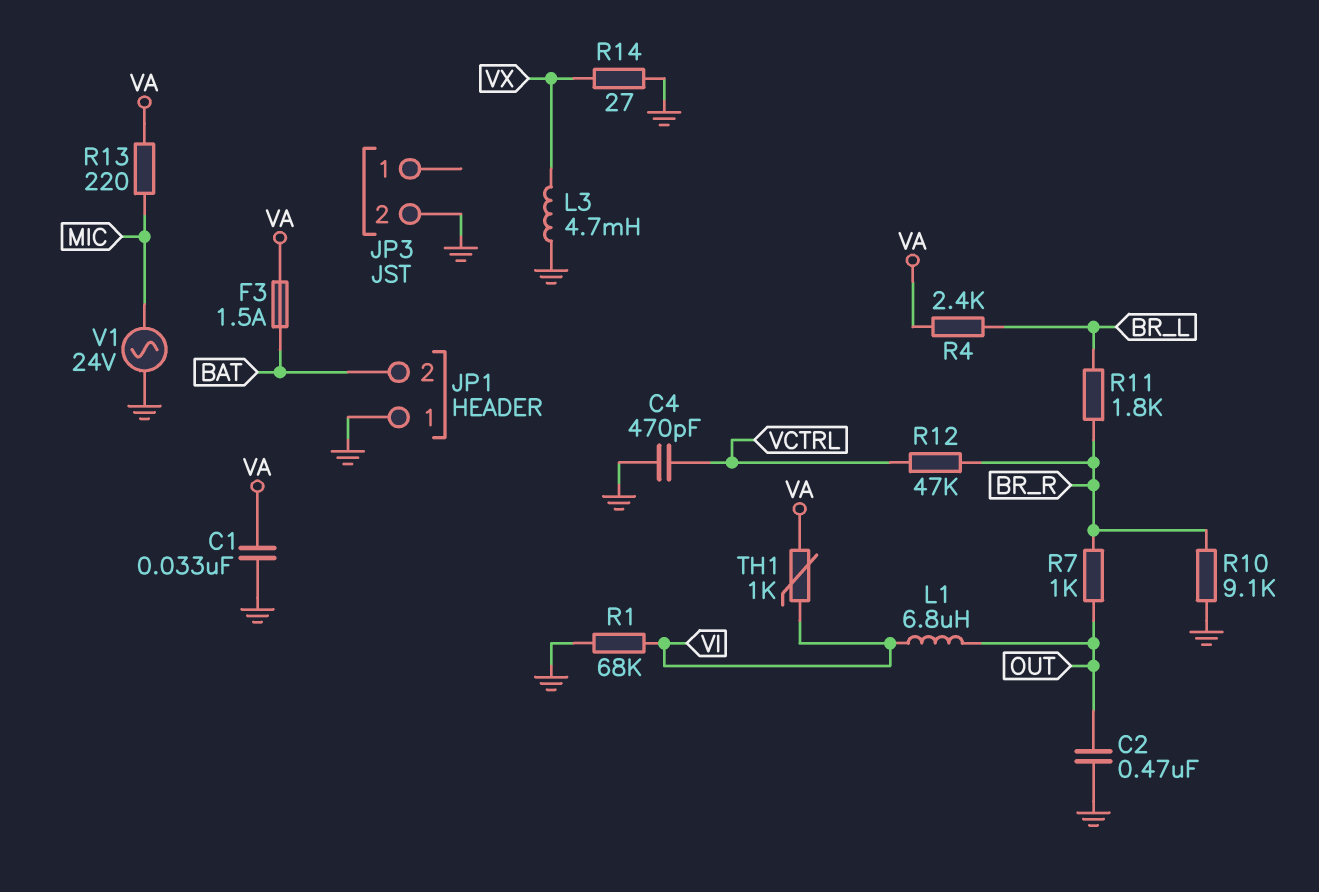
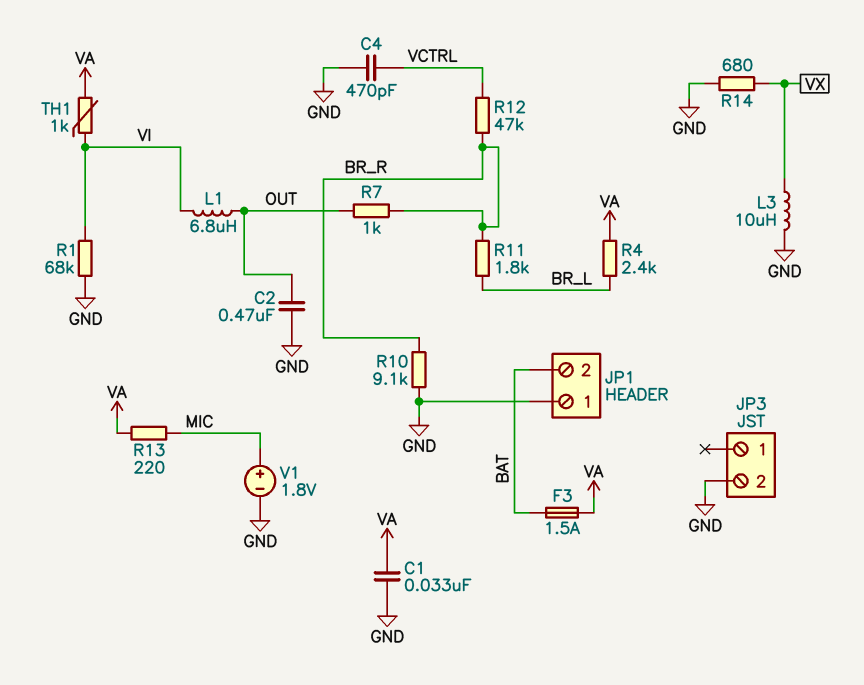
L3: 4.7mH (GND, VX) -> 10uH (GND, VX)
R14: 27 (GND, VX) -> 680 (GND, VX)
V1: AC 24V (GND, MIC) -> 1.8V (plus MIC, minus GND)

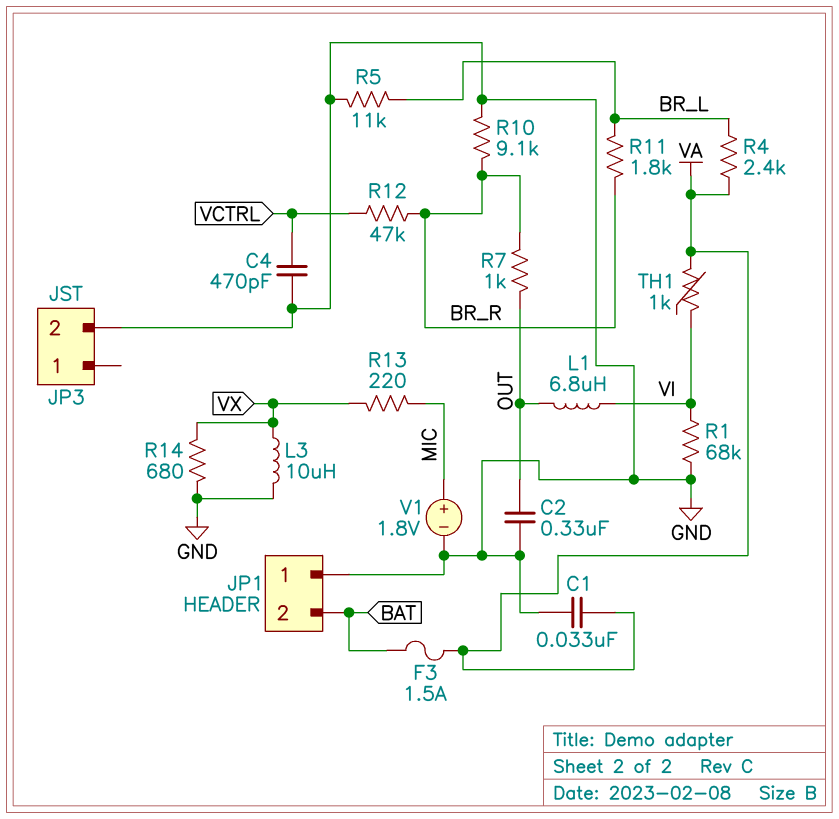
C2: 470nF (GND, OUT) -> 330nF (GND, OUT)
R5: none -> 11k (BR_L, GND)
R13: 220 (MIC, VA) -> 220 (MIC, VX)

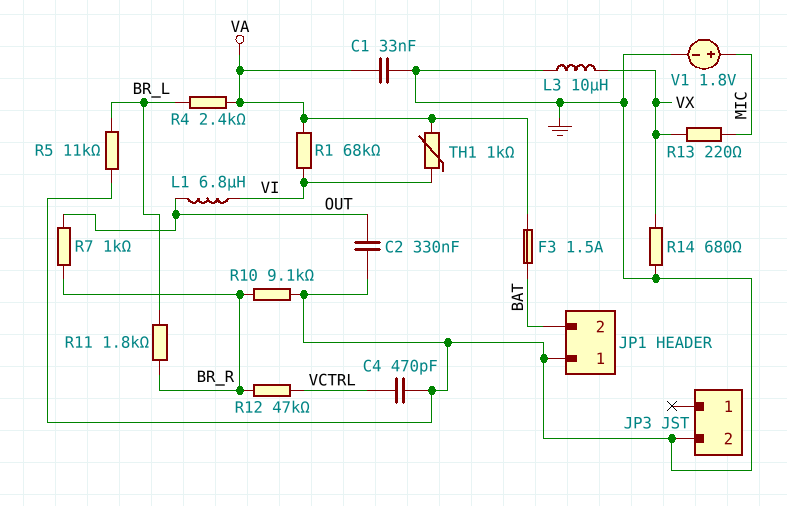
R1: 68k (GND, VI) -> 68k (VA, VI)

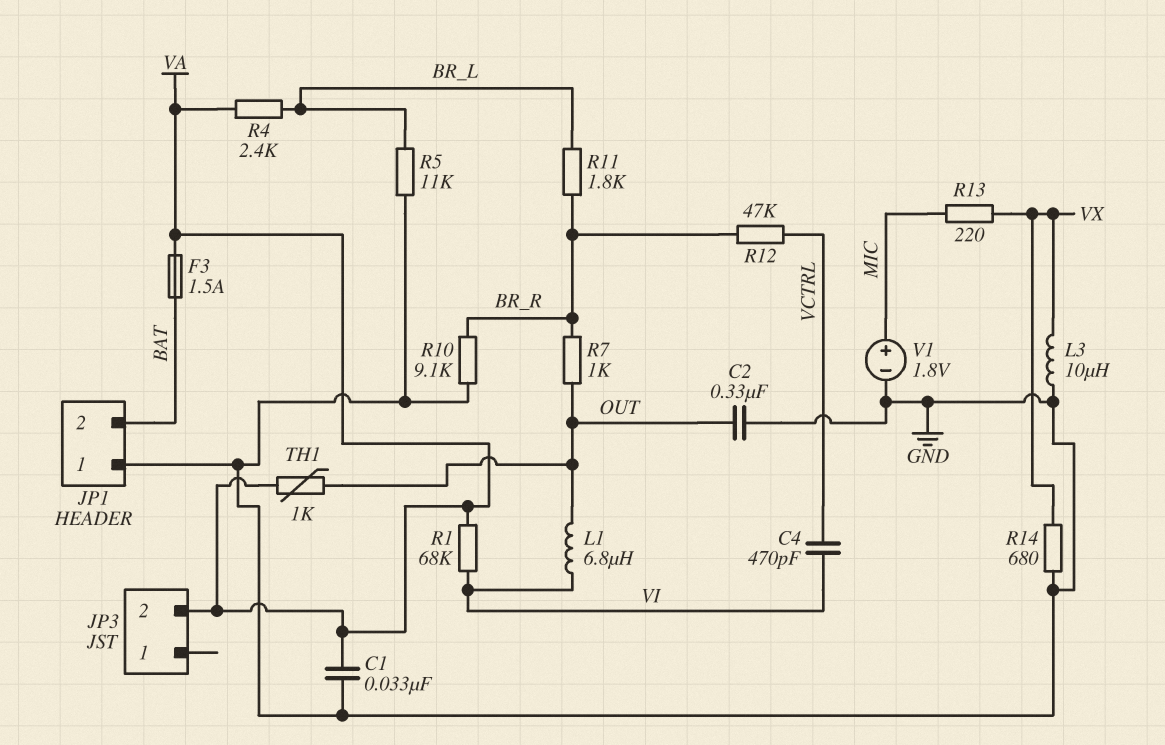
C4: 470pF (GND, VCTRL) -> 470pF (VCTRL, VI)
JP3 pin 2: GND -> VA
TH1: 1k (VA, VI) -> 1k (OUT, VA)

